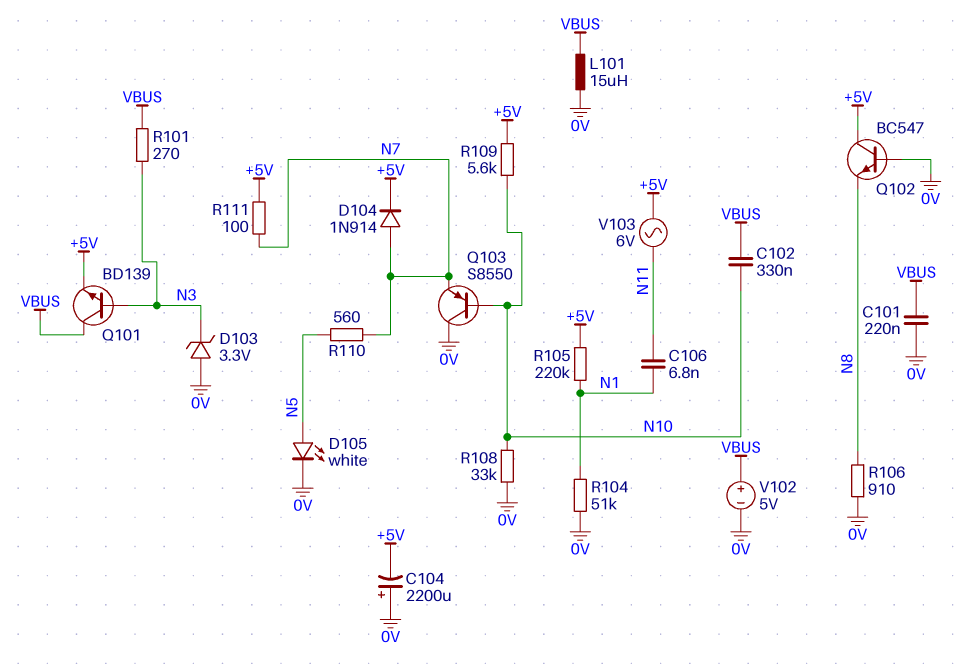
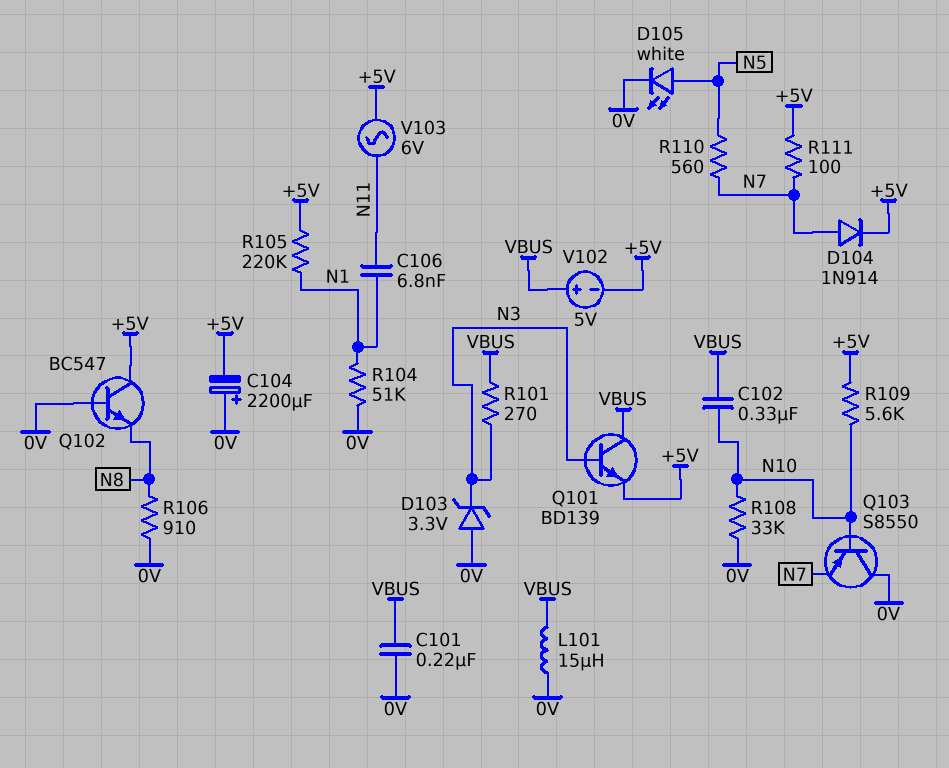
V102: 5V (plus VBUS, minus 0V) -> 5V (plus VBUS, minus +5V)

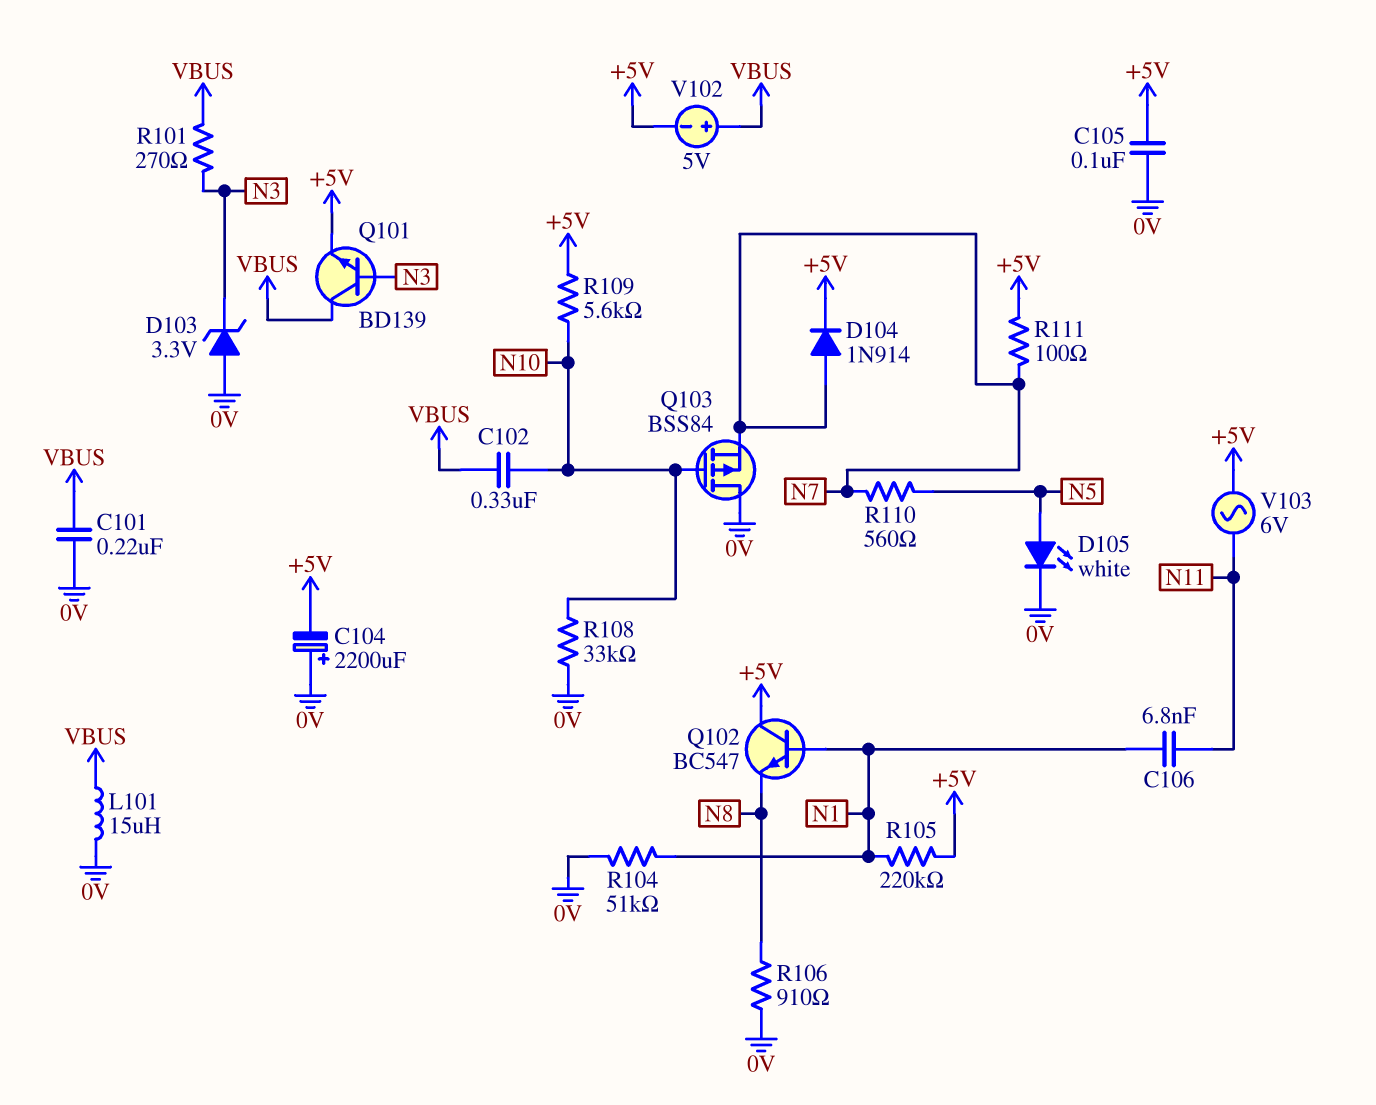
C105: none -> 100nF (+5V, 0V)
Q102: NPN BC547 (B 0V, C +5V, E N8) -> NPN BC547 (B N1, C +5V, E N8)
Q103: PNP S8550 (B N10, C 0V, E N7) -> PMOS BSS84 (G N10, D 0V, S N7)

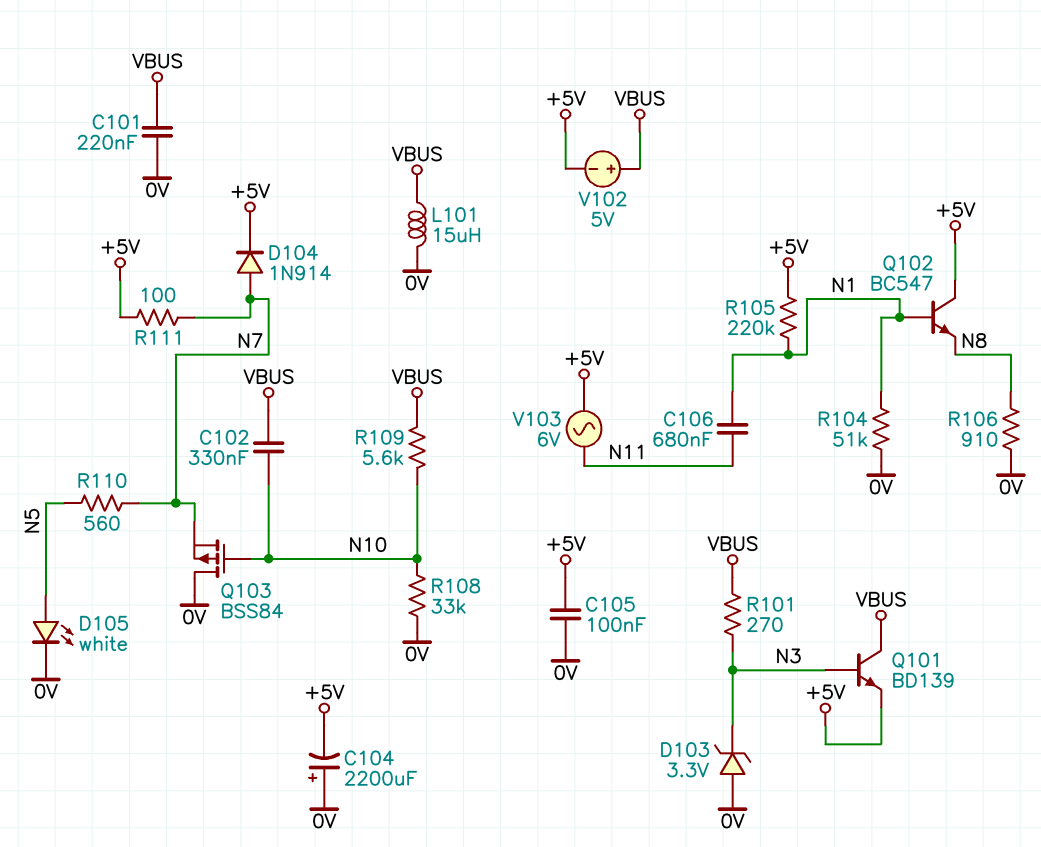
C106: 6.8nF (N1, N11) -> 680nF (N1, N11)
R109: 5.6k (+5V, N10) -> 5.6k (N10, VBUS)

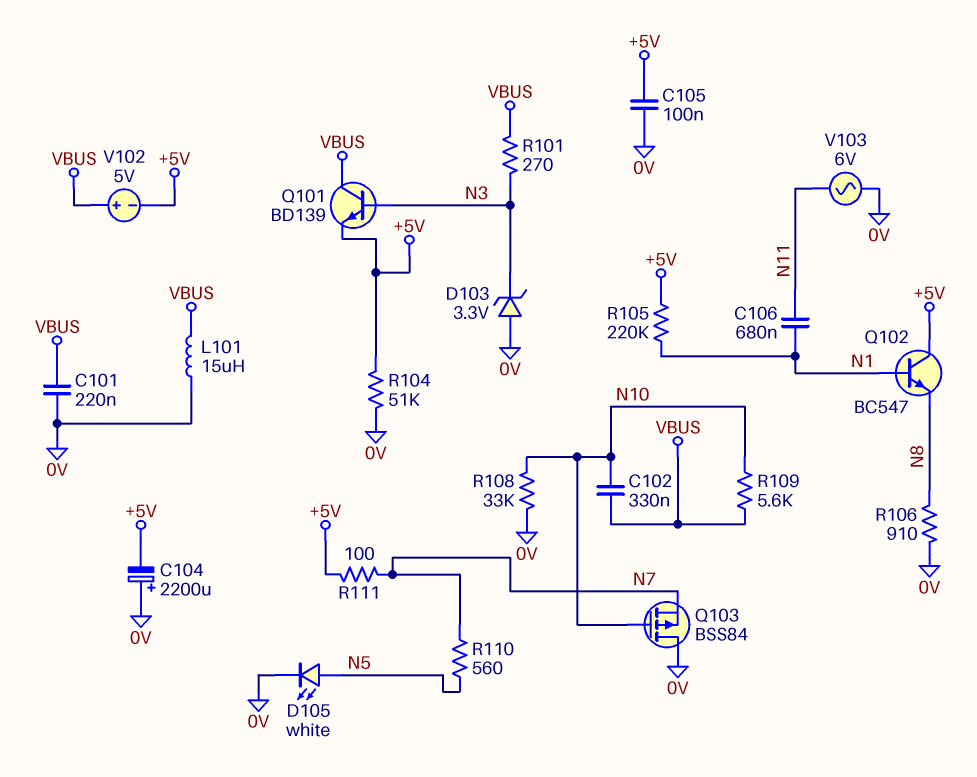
D104: diode 1N914 (A N7, K +5V) -> none
R104: 51k (0V, N1) -> 51k (+5V, 0V)
V103: AC 6V (+5V, N11) -> AC 6V (0V, N11)

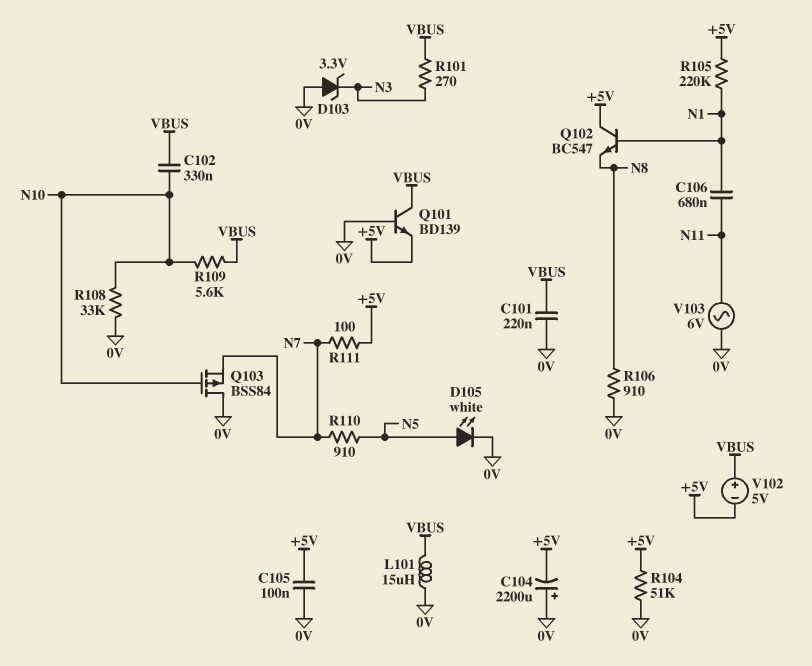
Q101: NPN BD139 (B N3, C VBUS, E +5V) -> NPN BD139 (B 0V, C VBUS, E +5V)
R110: 560 (N5, N7) -> 910 (N5, N7)

